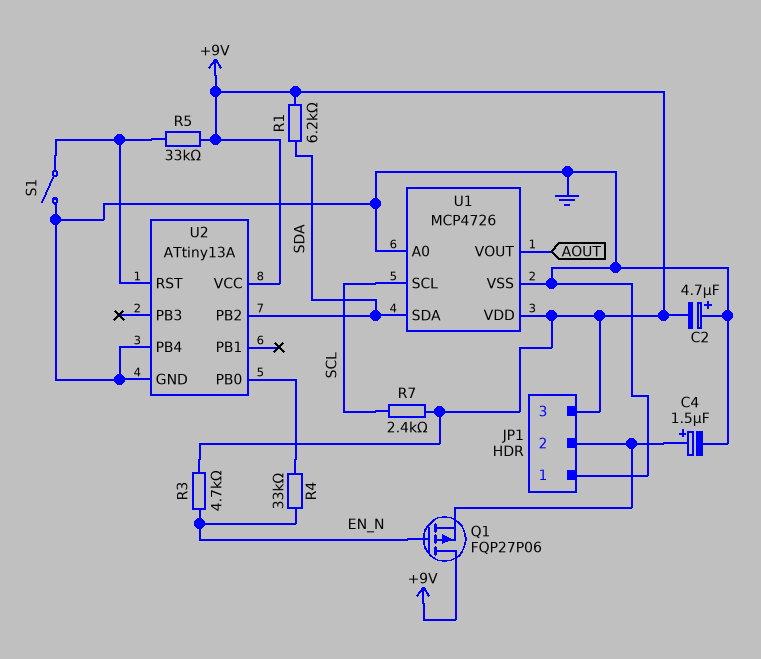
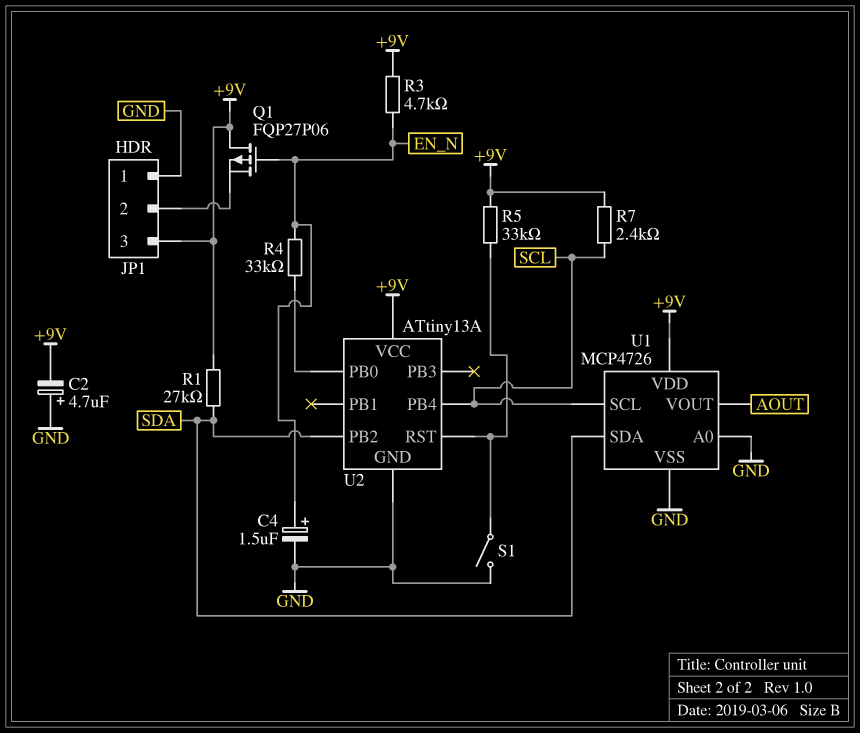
C4: 1.5uF (plus JP1/2, minus GND) -> 1.5uF (plus EN_N, minus GND)
R1: 6.2k (+9V, SDA) -> 27k (+9V, SDA)
U2 pin PB4: GND -> SCL

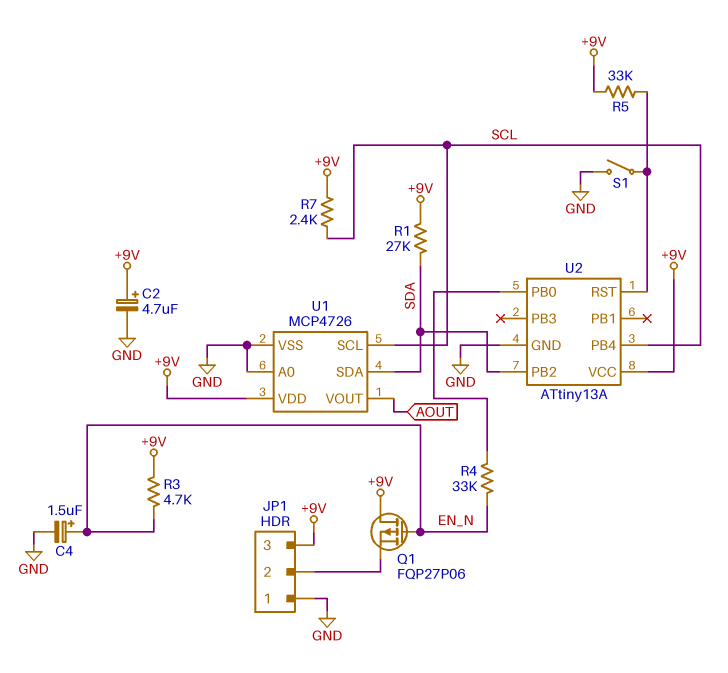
C2: 4.7uF (plus GND, minus +9V) -> 4.7uF (plus +9V, minus GND)

